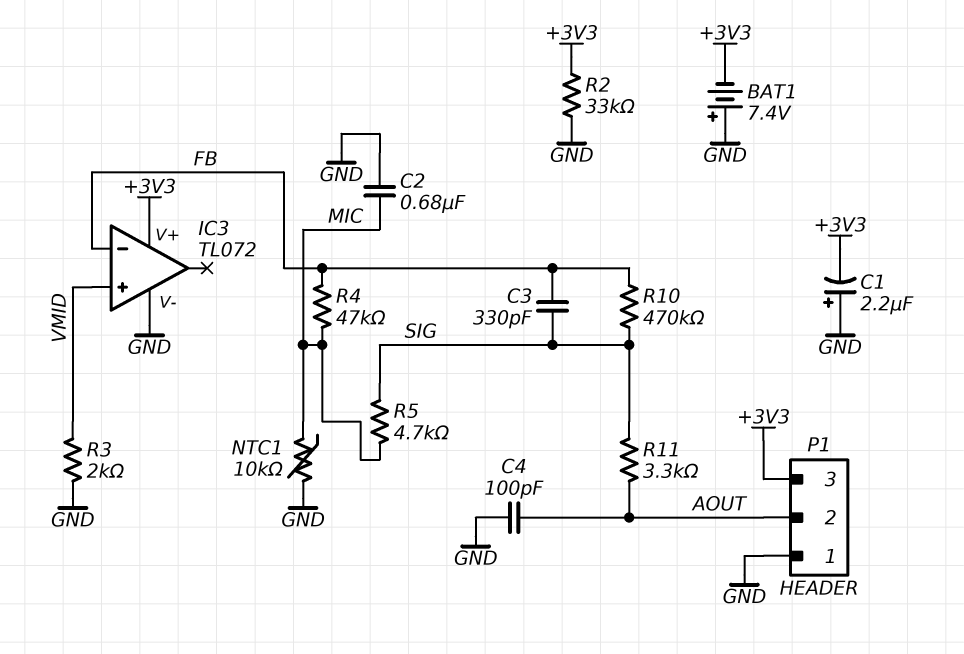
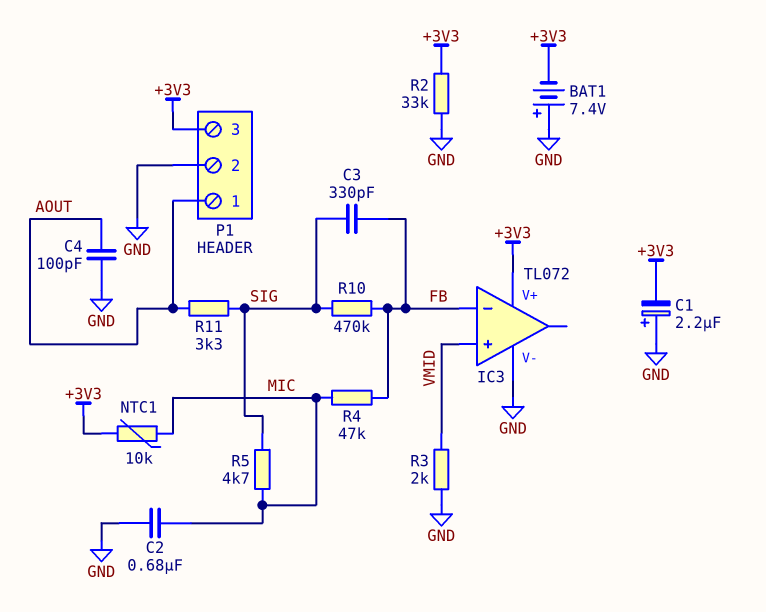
NTC1: 10k (GND, MIC) -> 10k (+3V3, MIC)
P1 pin 1: GND -> AOUT
P1 pin 2: AOUT -> GND

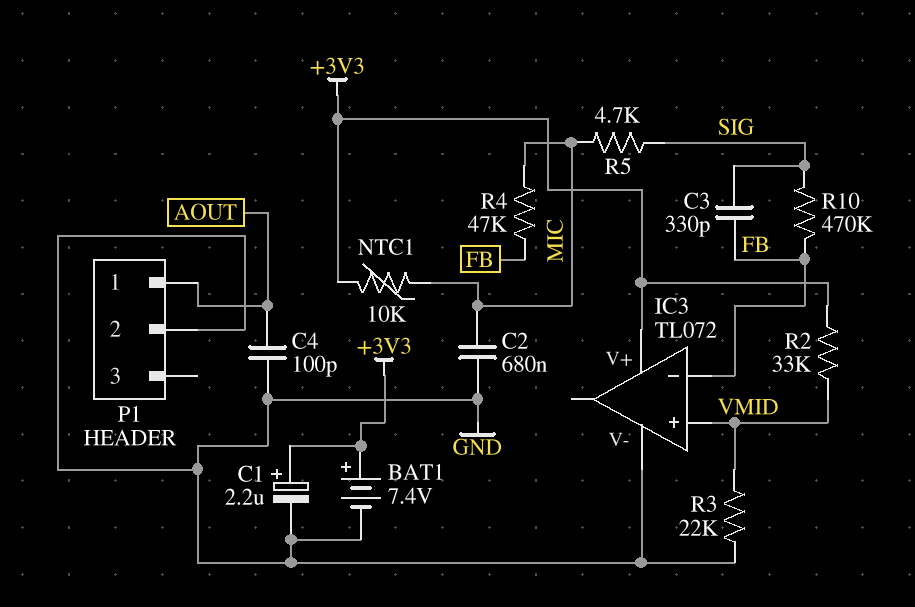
BAT1: 7.4V (plus GND, minus +3V3) -> 7.4V (plus +3V3, minus GND)
C1: 2.2uF (plus GND, minus +3V3) -> 2.2uF (plus +3V3, minus GND)
P1 pin 3: +3V3 -> none
R2: 33k (+3V3, GND) -> 33k (+3V3, VMID)
R3: 2k (GND, VMID) -> 22k (GND, VMID)
R11: 3.3k (AOUT, SIG) -> none

